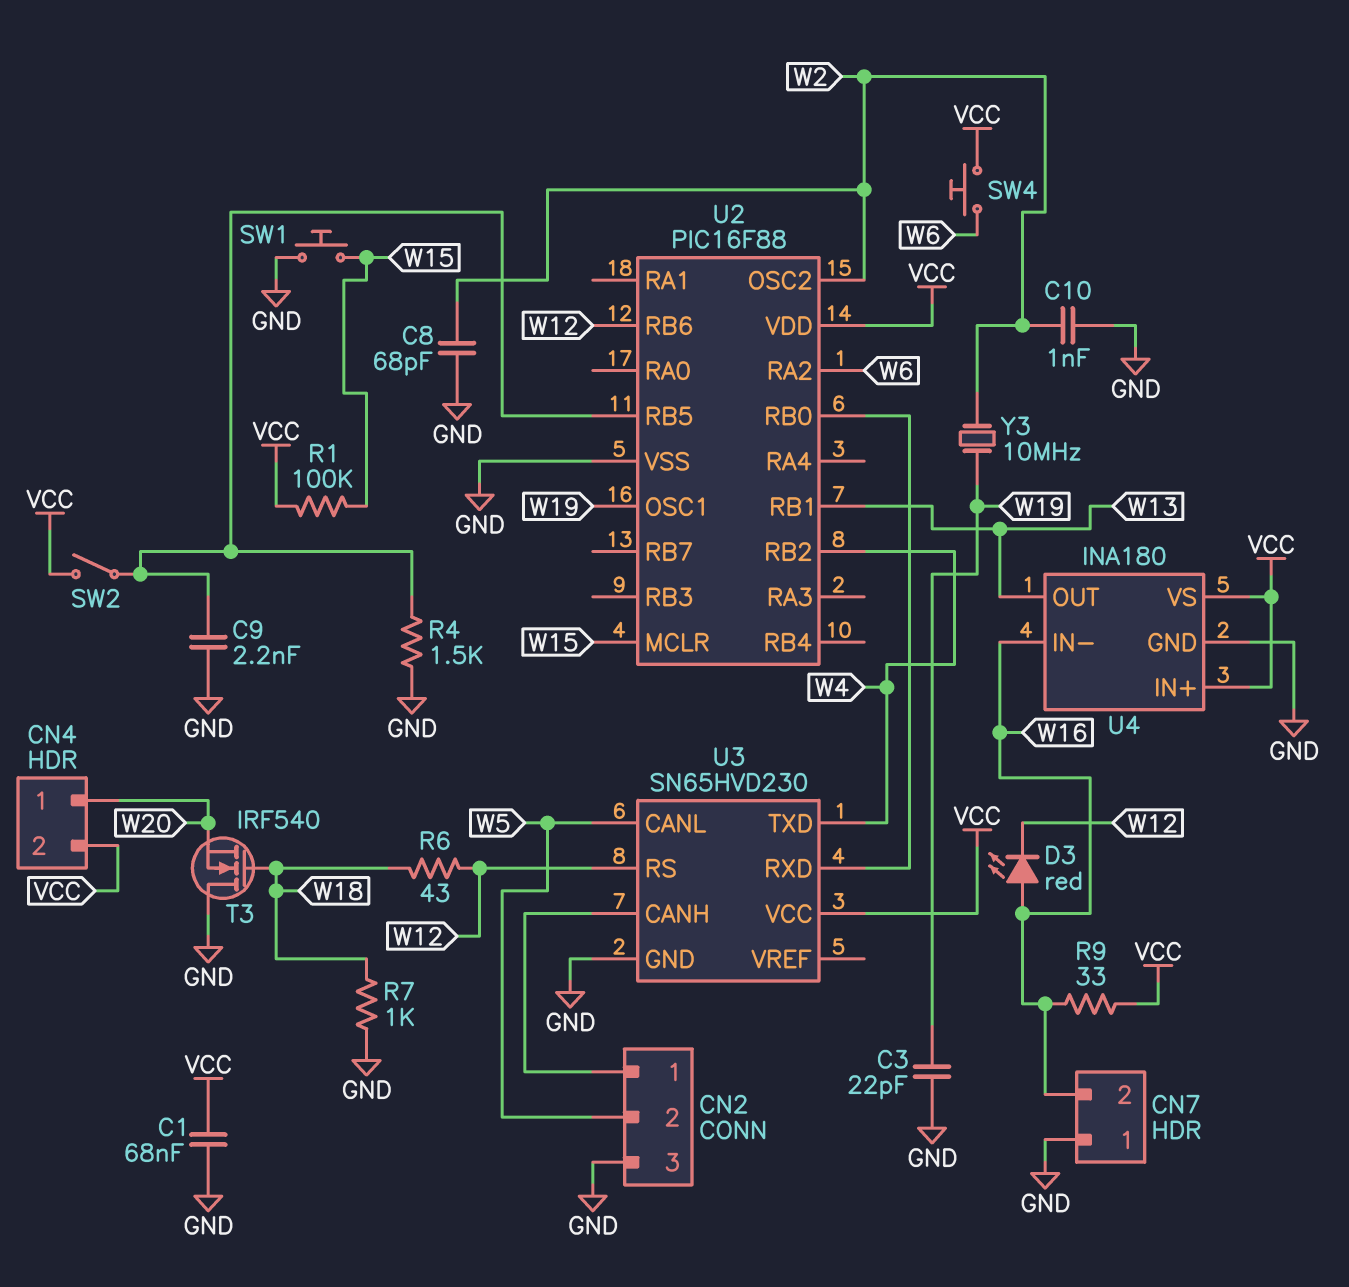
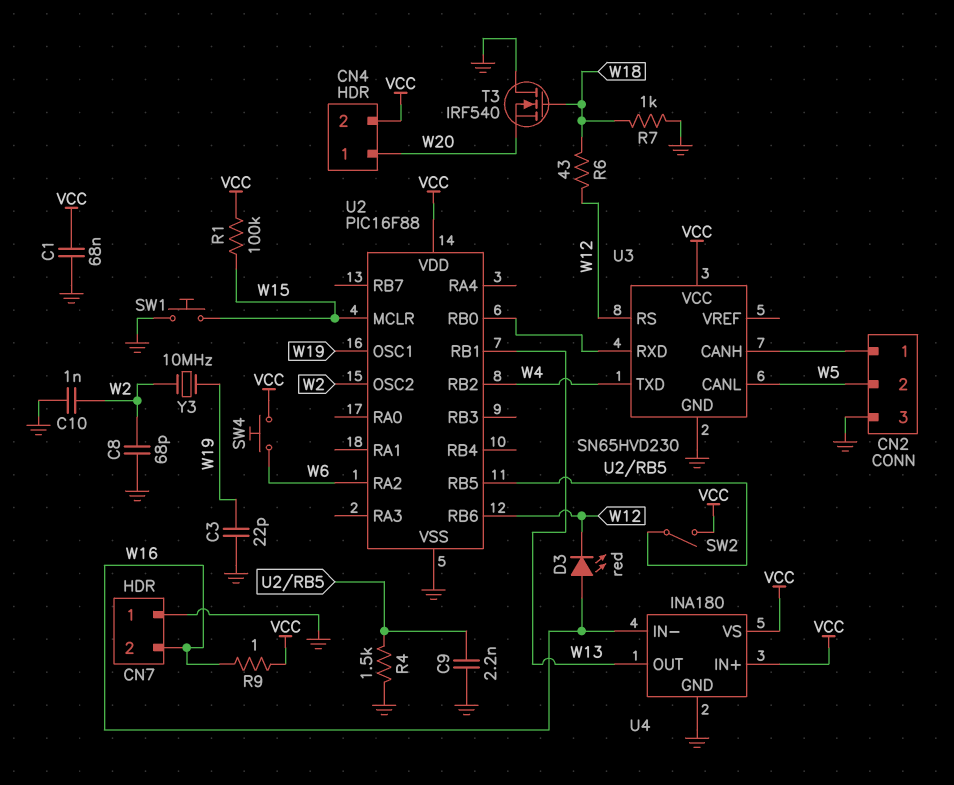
R9: 33 (VCC, W16) -> 1 (VCC, W16)

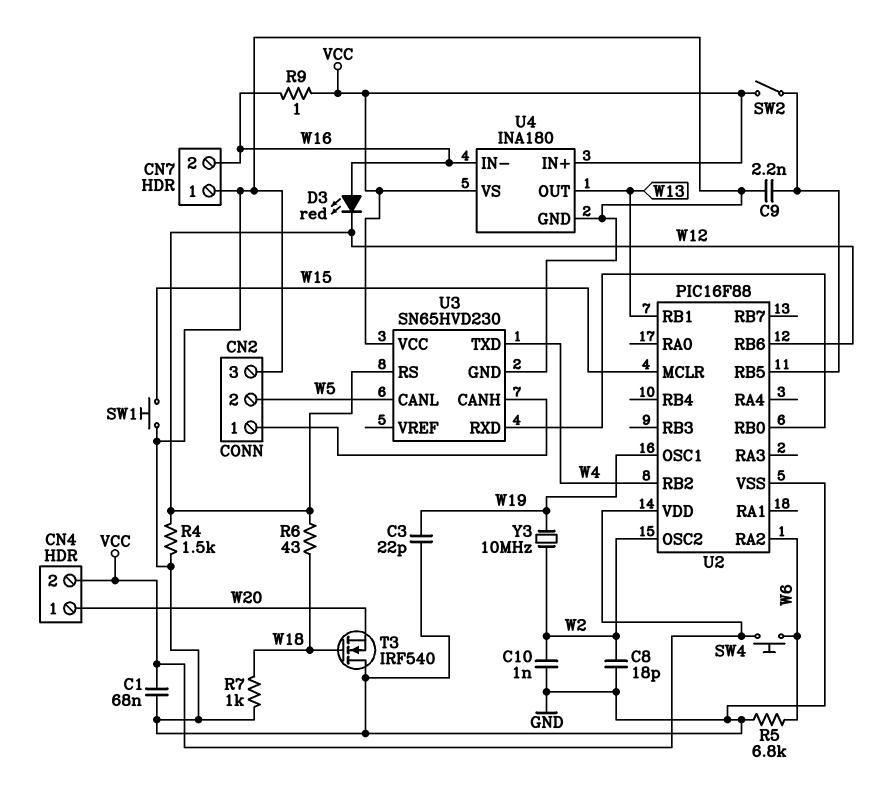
C8: 68pF (GND, W2) -> 18pF (GND, W2)
R1: 100k (VCC, W15) -> none
R4: 1.5k (GND, U2/RB5) -> 1.5k (GND, W12)
R5: none -> 6.8k (GND, W6)

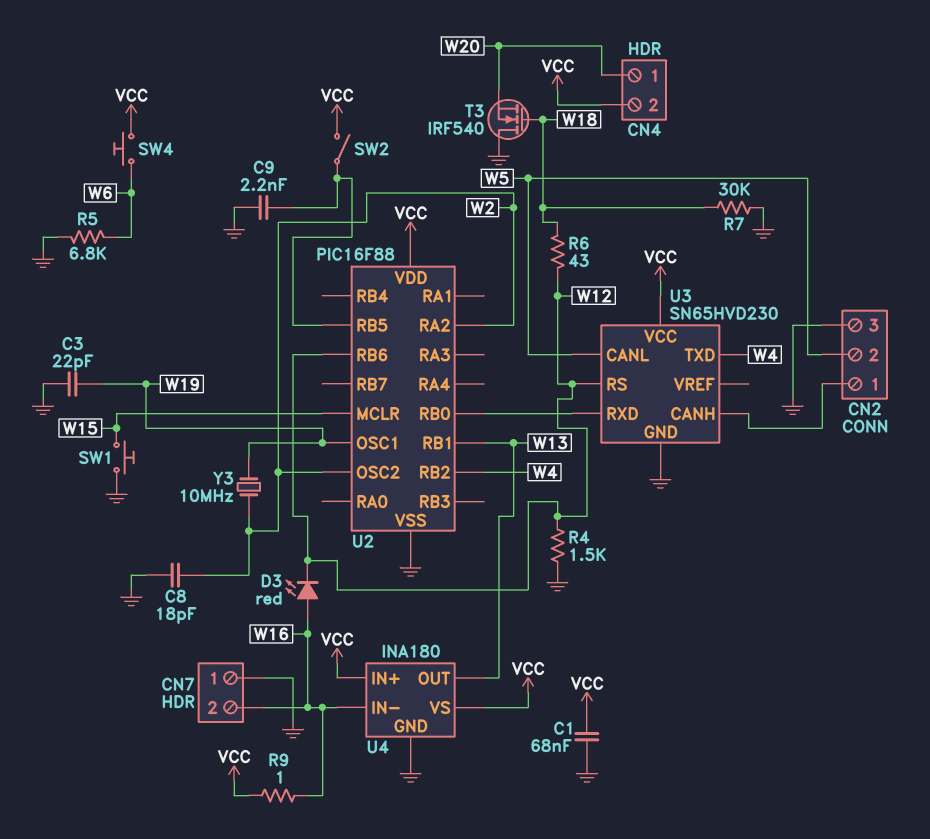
C10: 1nF (GND, W2) -> none
R7: 1k (GND, W18) -> 30k (GND, W18)
U2 pin RA2: W6 -> W2

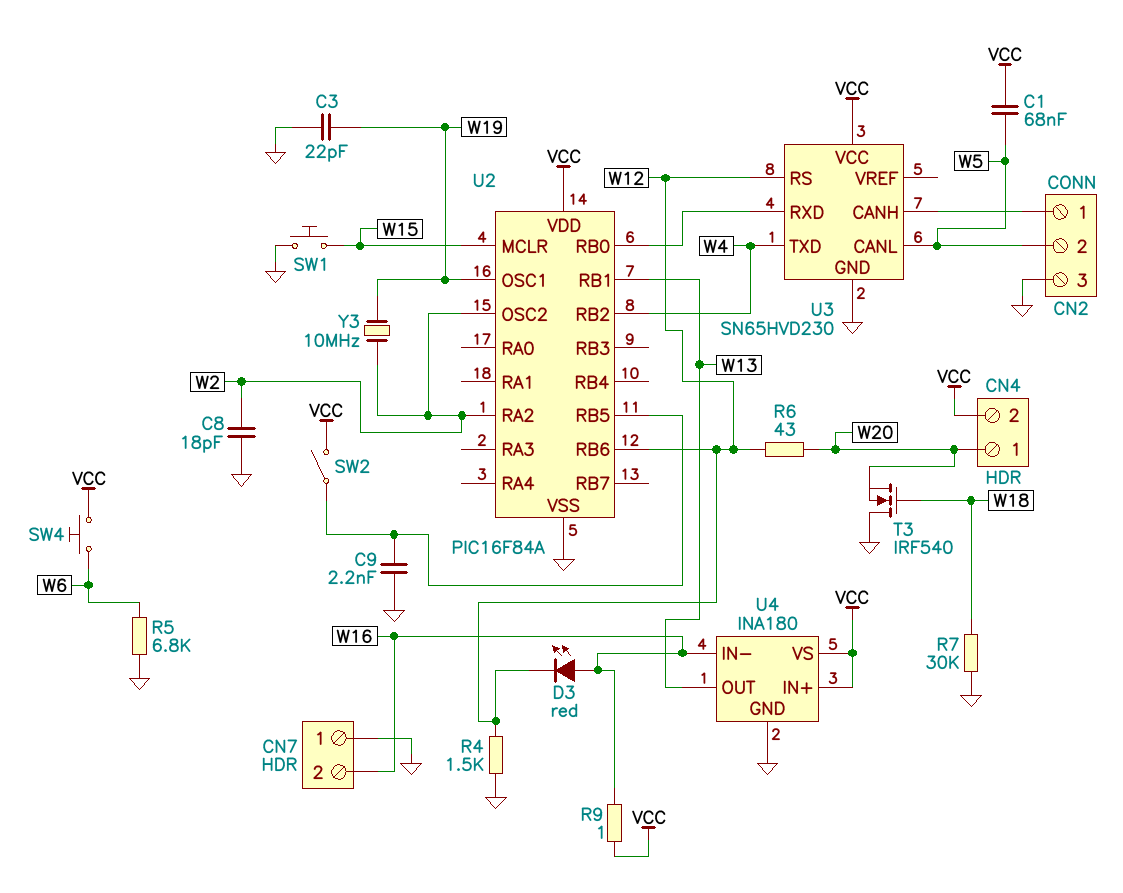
C1: 68nF (GND, VCC) -> 68nF (VCC, W5)
R6: 43 (W12, W18) -> 43 (W12, W20)
U2: PIC16F88 -> PIC16F84A

